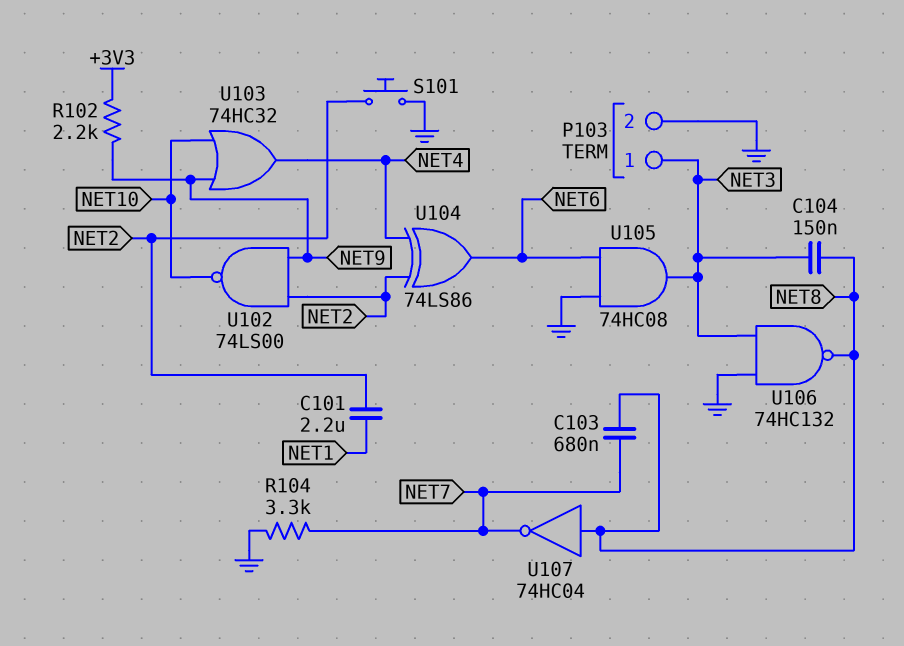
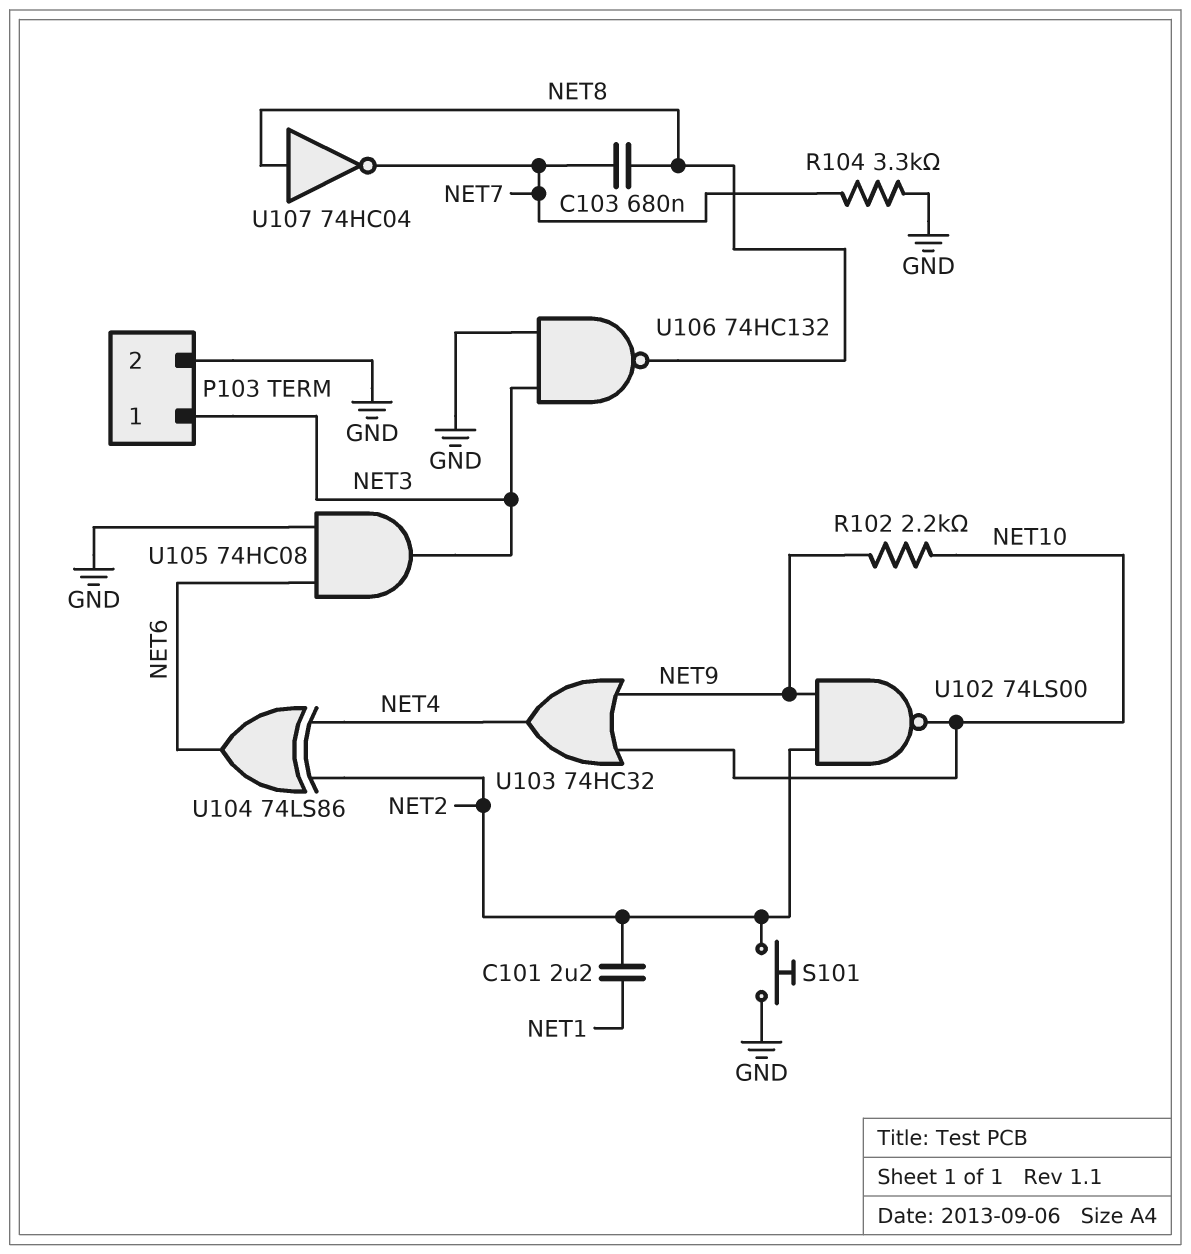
C104: 150nF (NET3, NET8) -> none
R102: 2.2k (+3V3, NET9) -> 2.2k (NET9, NET10)

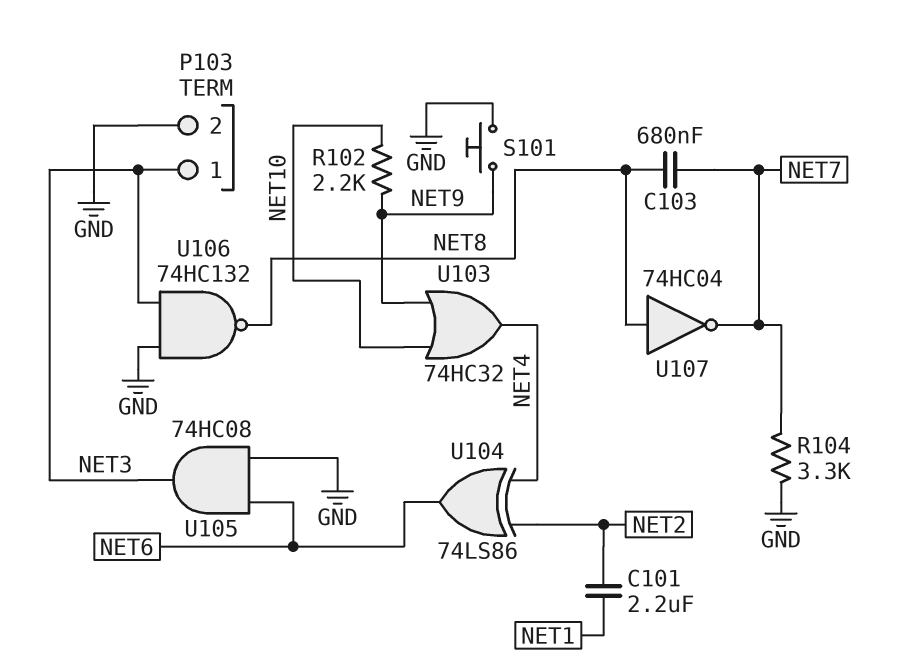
S101: button (GND, NET2) -> button (GND, NET9)
U102: NAND 74LS00 (in NET2, in NET9, out NET10) -> none

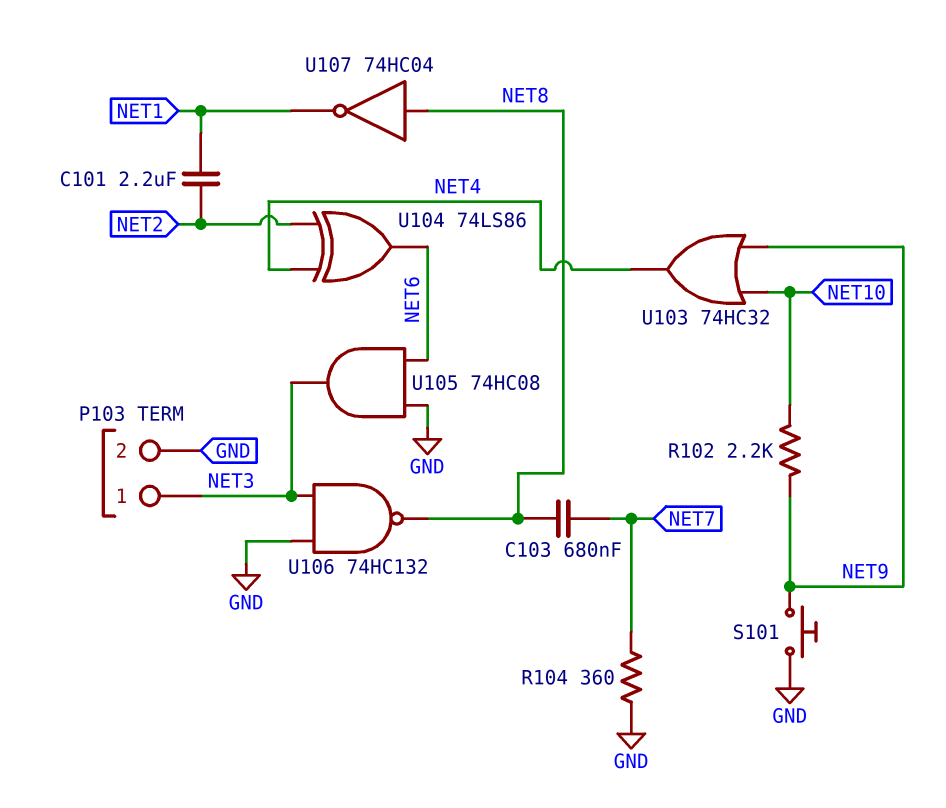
R104: 3.3k (GND, NET7) -> 360 (GND, NET7)
U107: NOT 74HC04 (in NET8, out NET7) -> NOT 74HC04 (in NET8, out NET1)

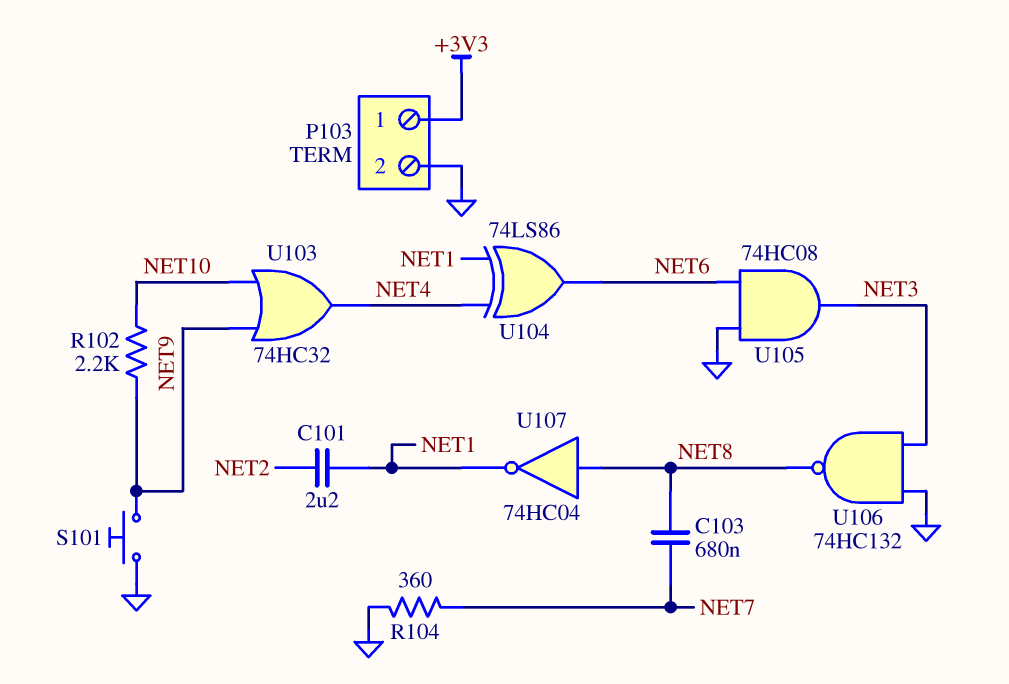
P103 pin 1: NET3 -> +3V3
U104: XOR 74LS86 (in NET2, in NET4, out NET6) -> XOR 74LS86 (in NET1, in NET4, out NET6)

